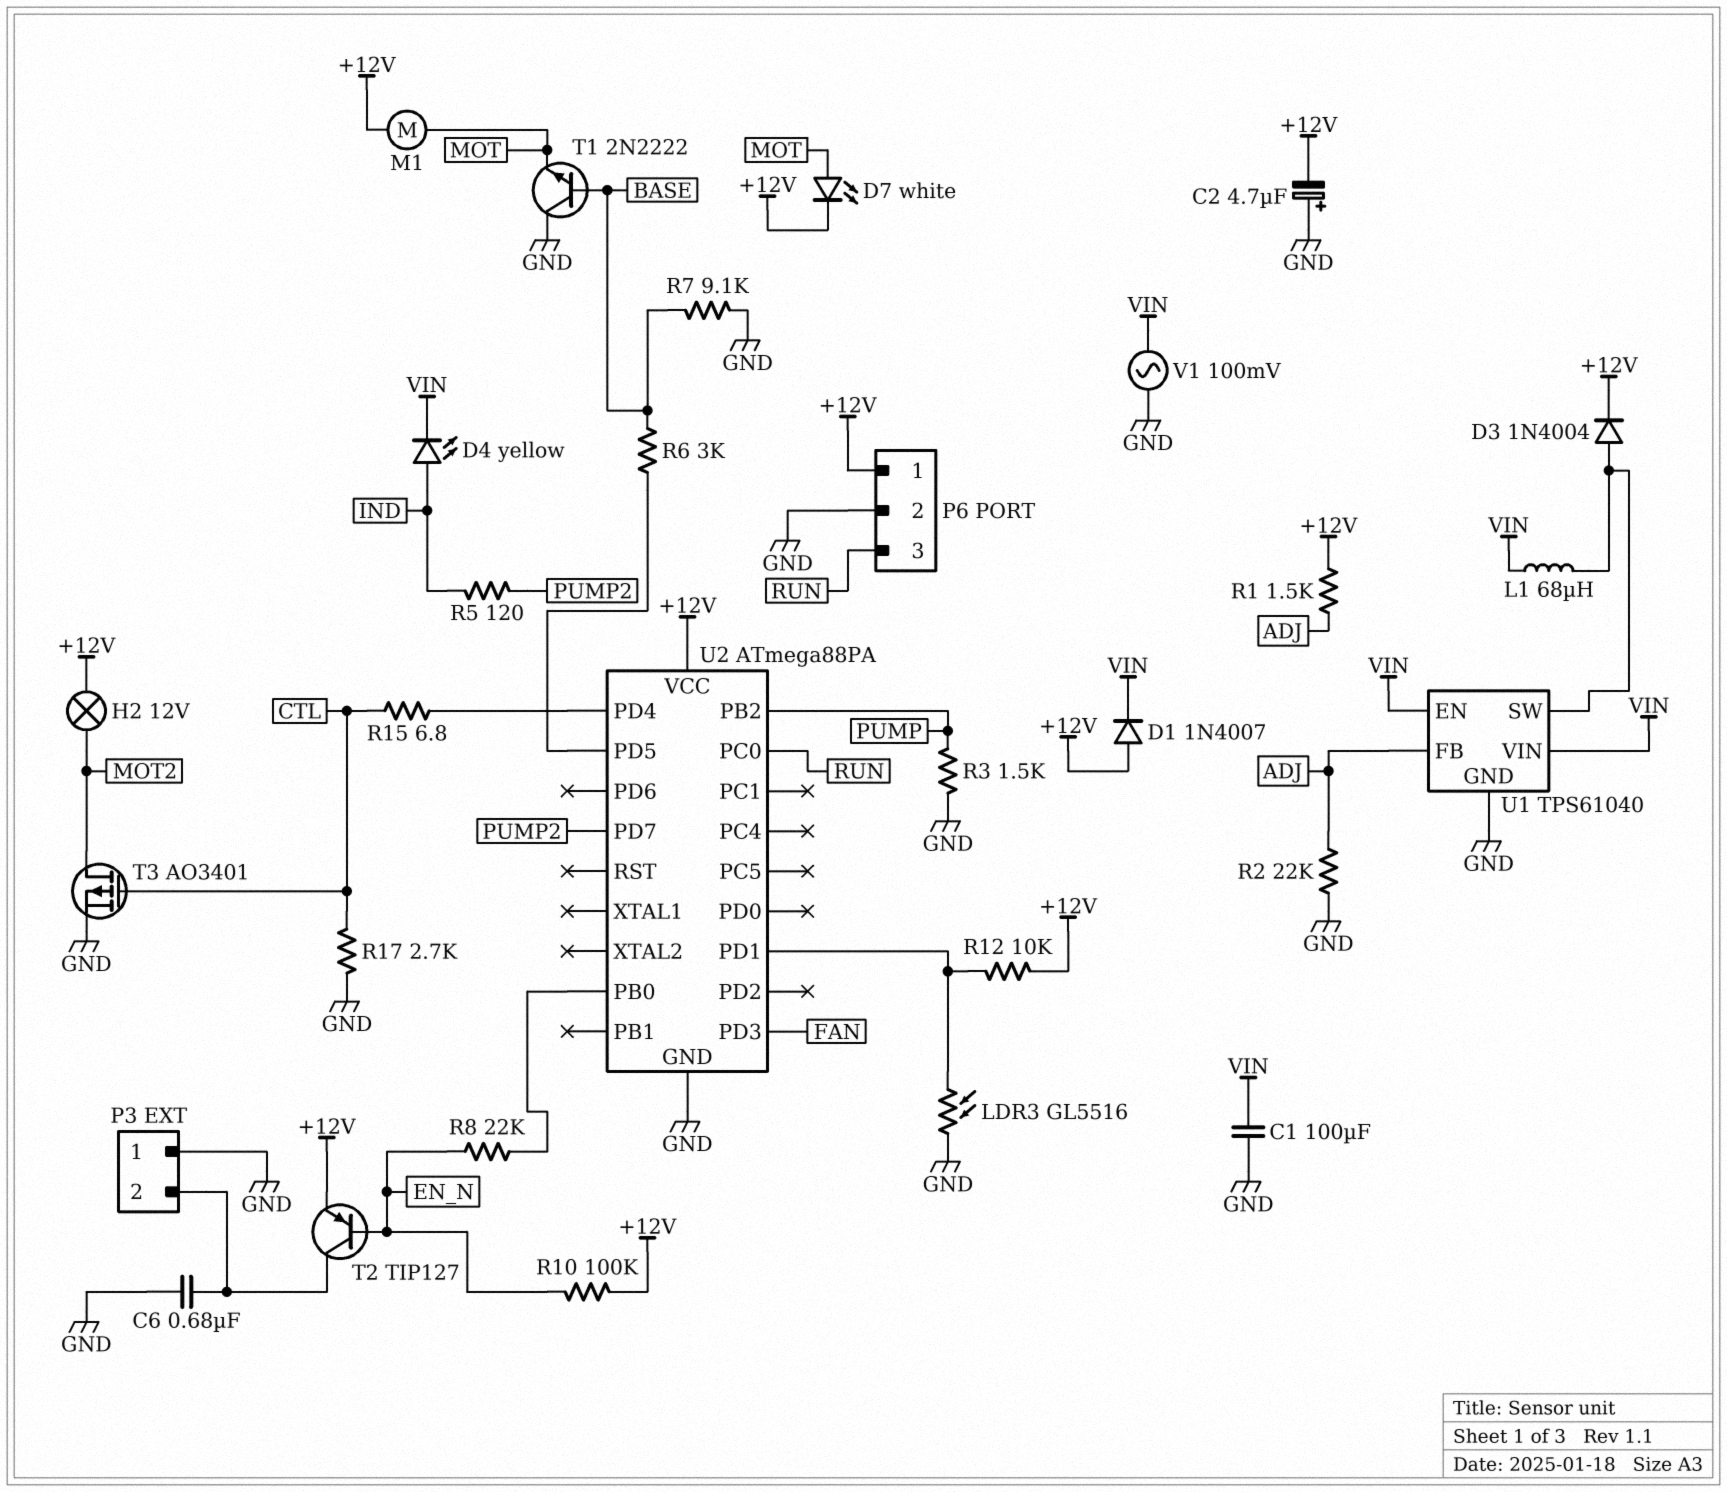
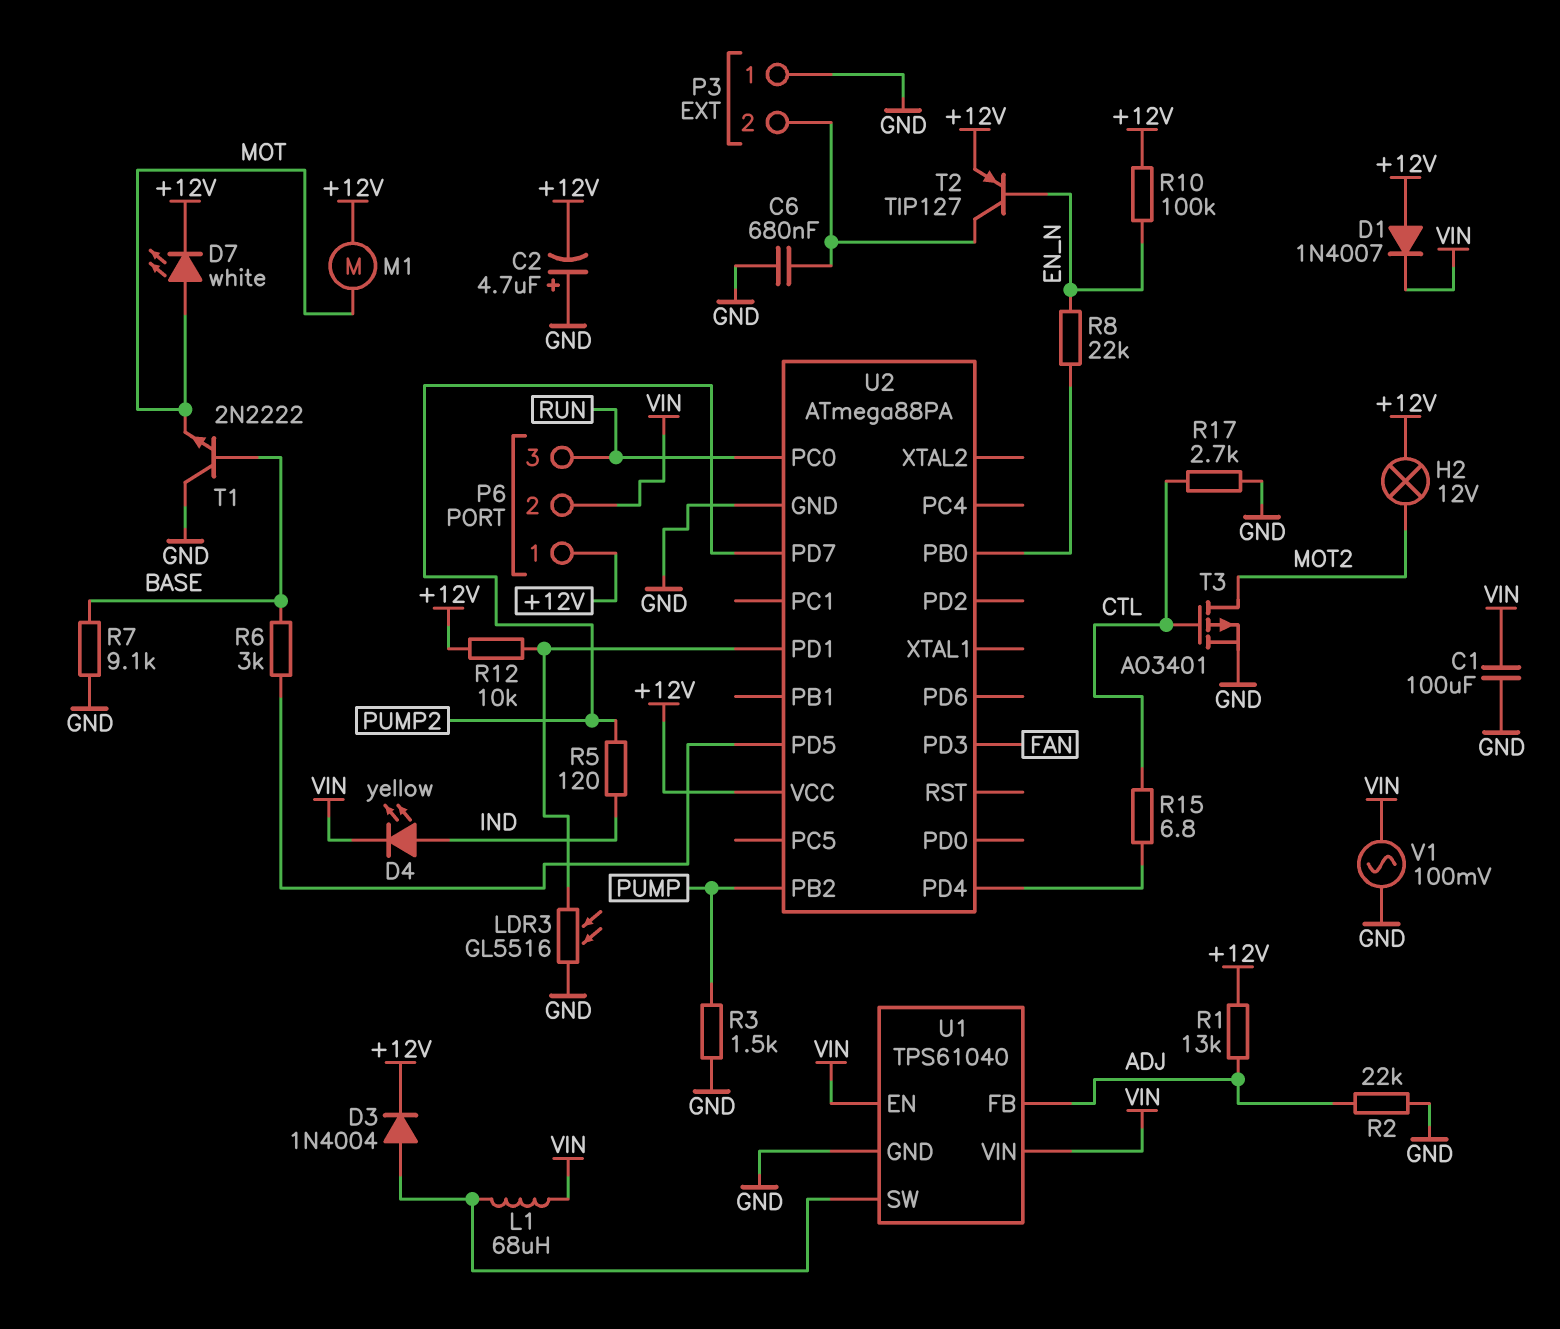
P6 pin 2: GND -> VIN
R1: 1.5k (+12V, ADJ) -> 13k (+12V, ADJ)

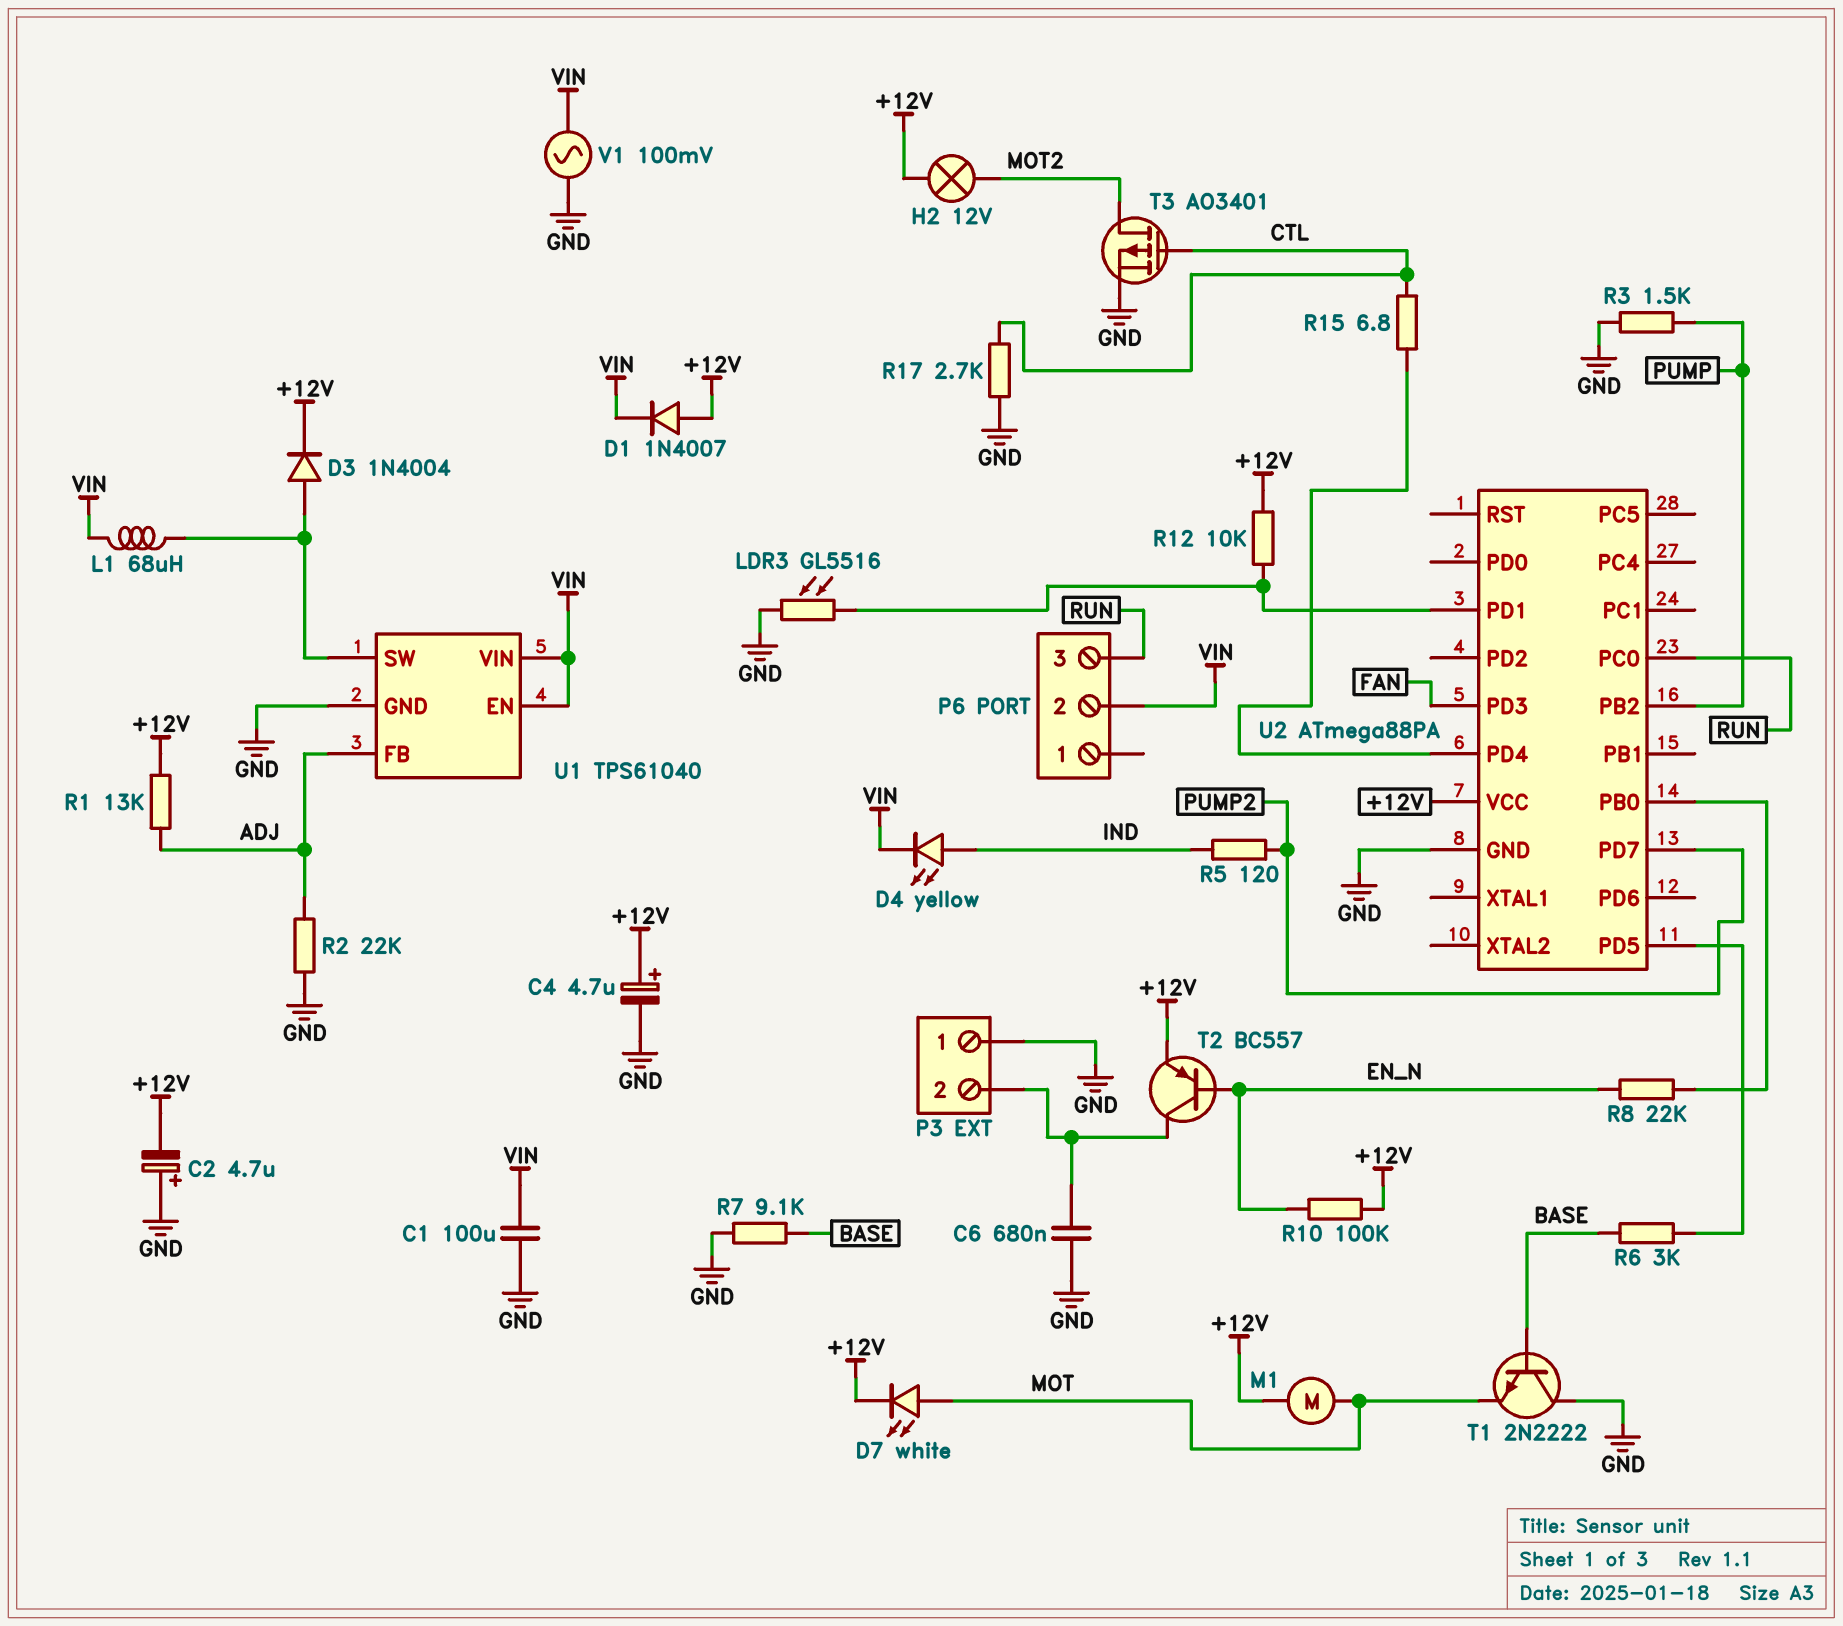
C4: none -> 4.7uF (plus +12V, minus GND)
P6 pin 1: +12V -> none
T2: PNP TIP127 (B EN_N, C P3/2, E +12V) -> PNP BC557 (B EN_N, C P3/2, E +12V)

